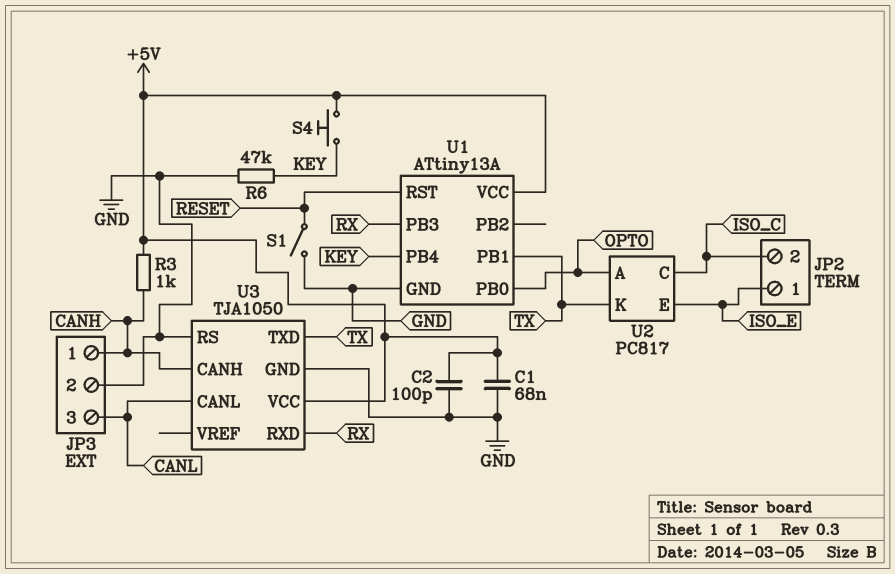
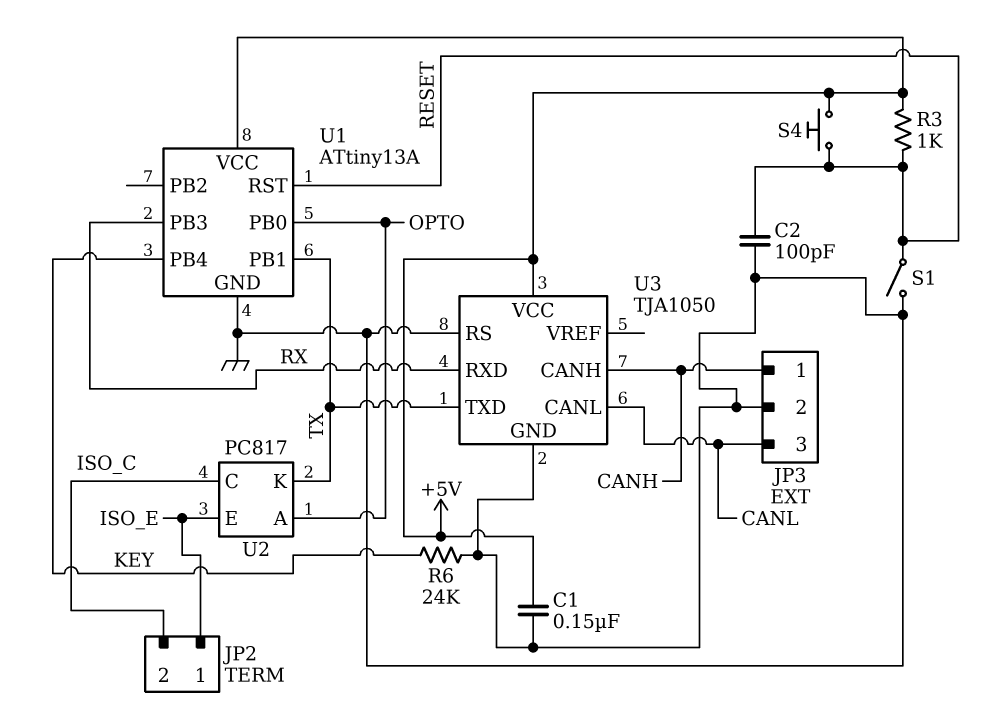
C1: 68nF (+5V, GND) -> 150nF (+5V, GND)
C2: 100pF (+5V, GND) -> 100pF (GND, RESET)
R3: 1k (+5V, CANH) -> 1k (+5V, RESET)
R6: 47k (GND, KEY) -> 24k (GND, KEY)
S4: button (+5V, KEY) -> button (+5V, RESET)

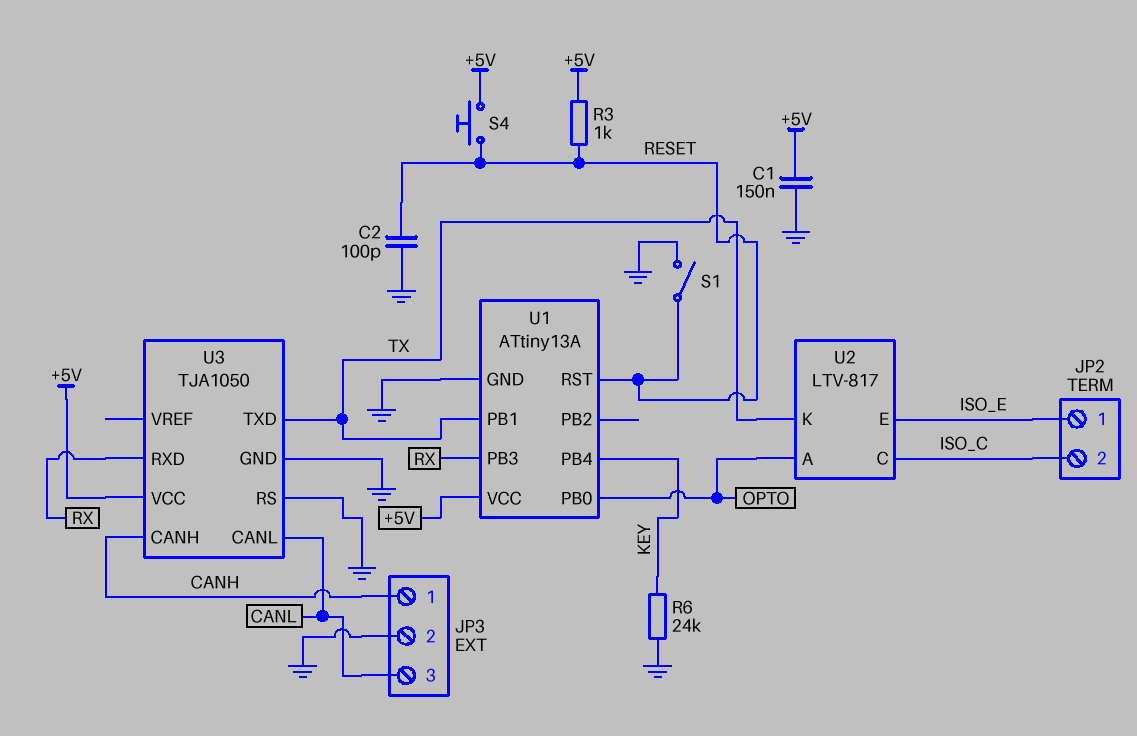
U2: PC817 -> LTV-817

